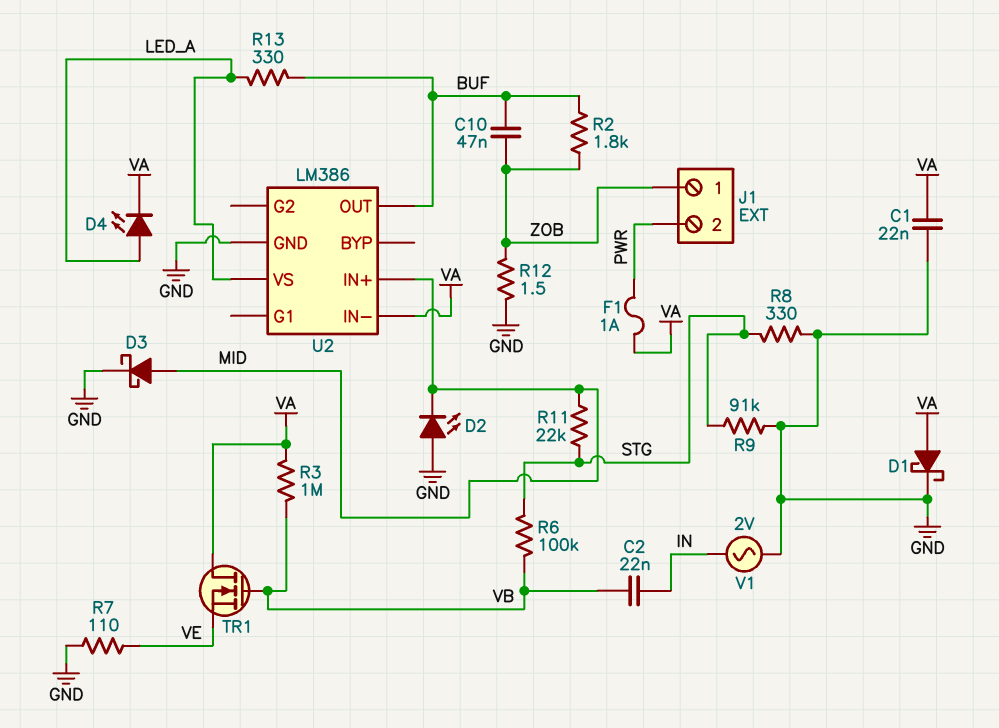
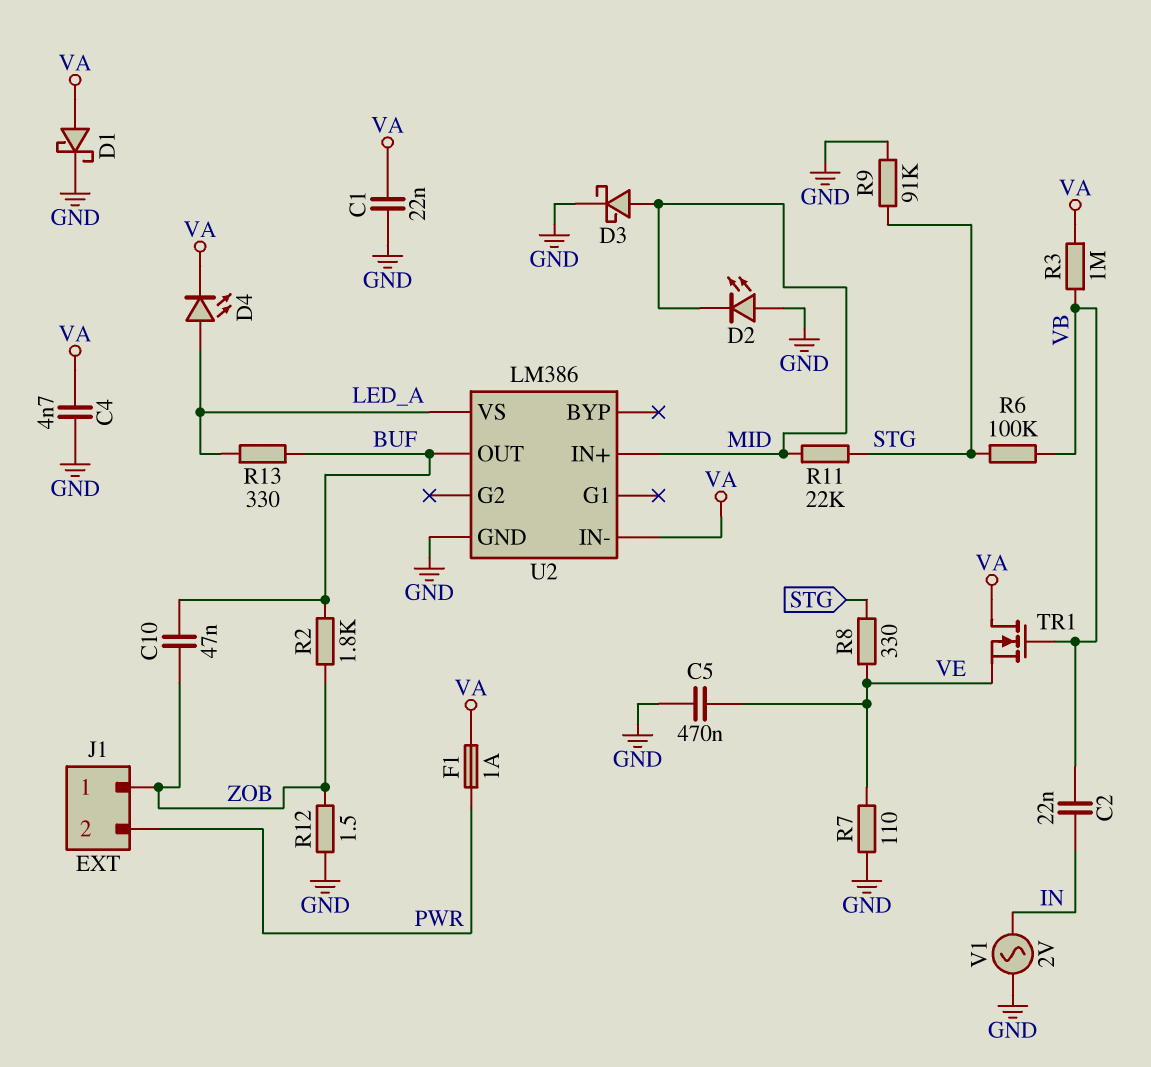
C4: none -> 4.7nF (GND, VA)
C5: none -> 470nF (GND, VE)
R8: 330 (GND, STG) -> 330 (STG, VE)

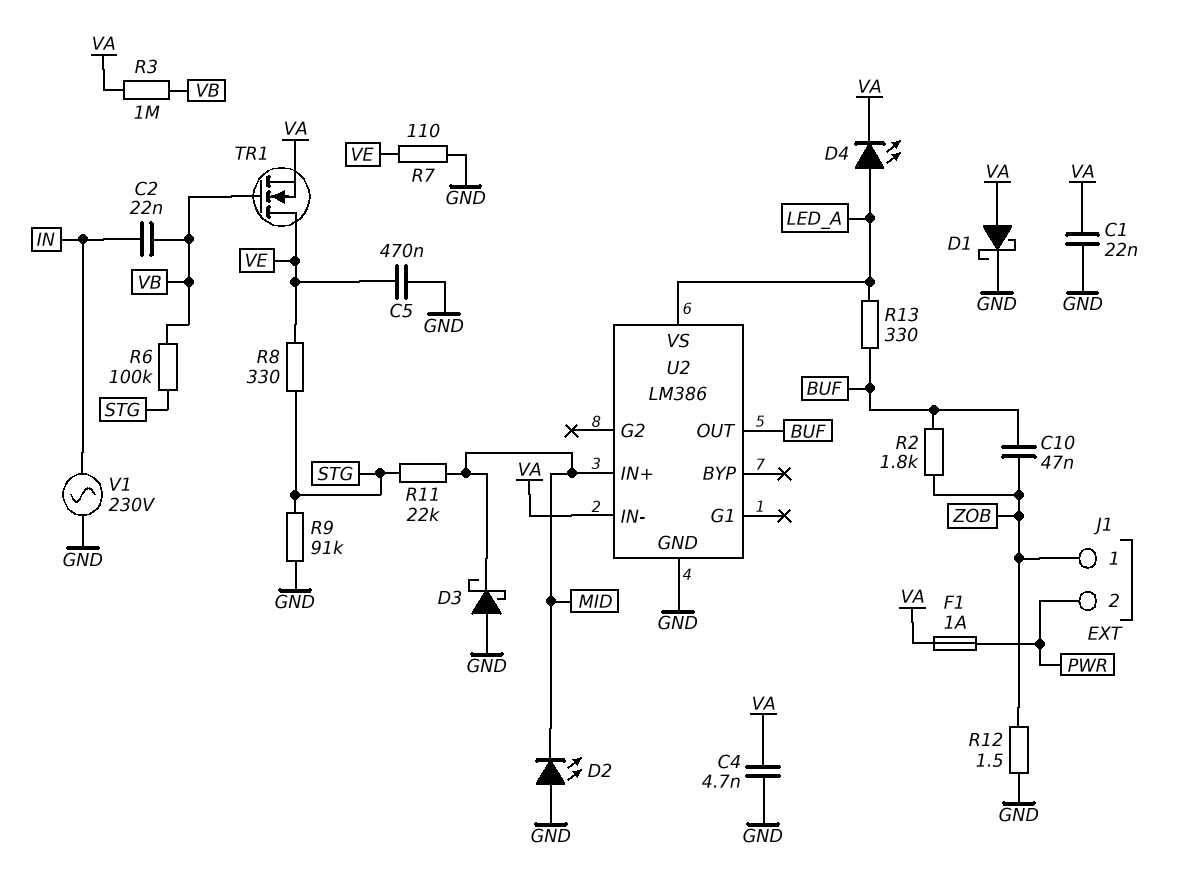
D3: schottky (A MID, K GND) -> schottky (A GND, K MID)
TR1: NMOS (G VB, D VA, S VE) -> NMOS (G VB, D VE, S VA)
V1: AC 2V (GND, IN) -> AC 230V (GND, IN)

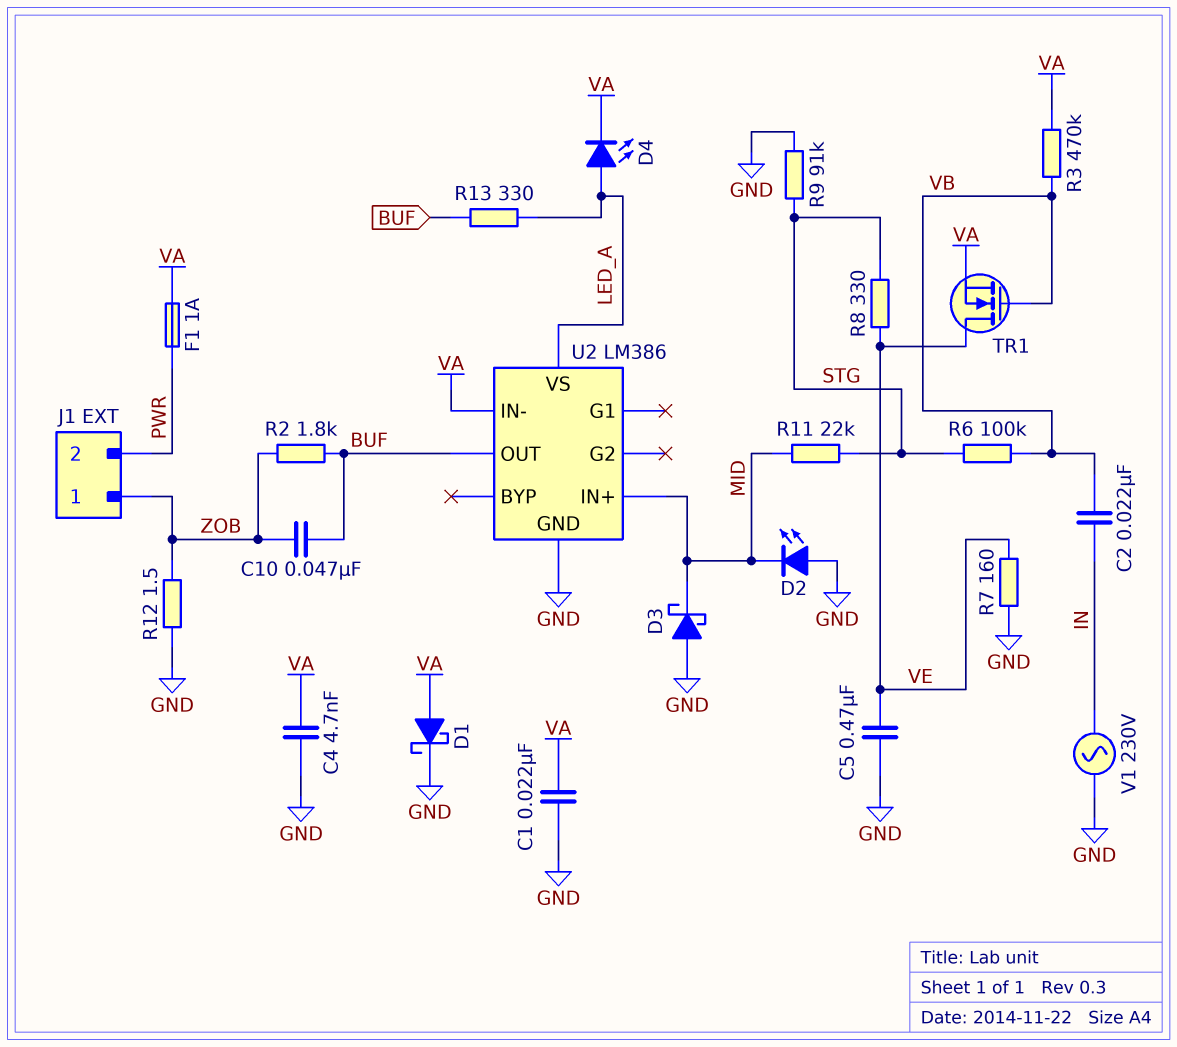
R3: 1M (VA, VB) -> 470k (VA, VB)
R7: 110 (GND, VE) -> 160 (GND, VE)

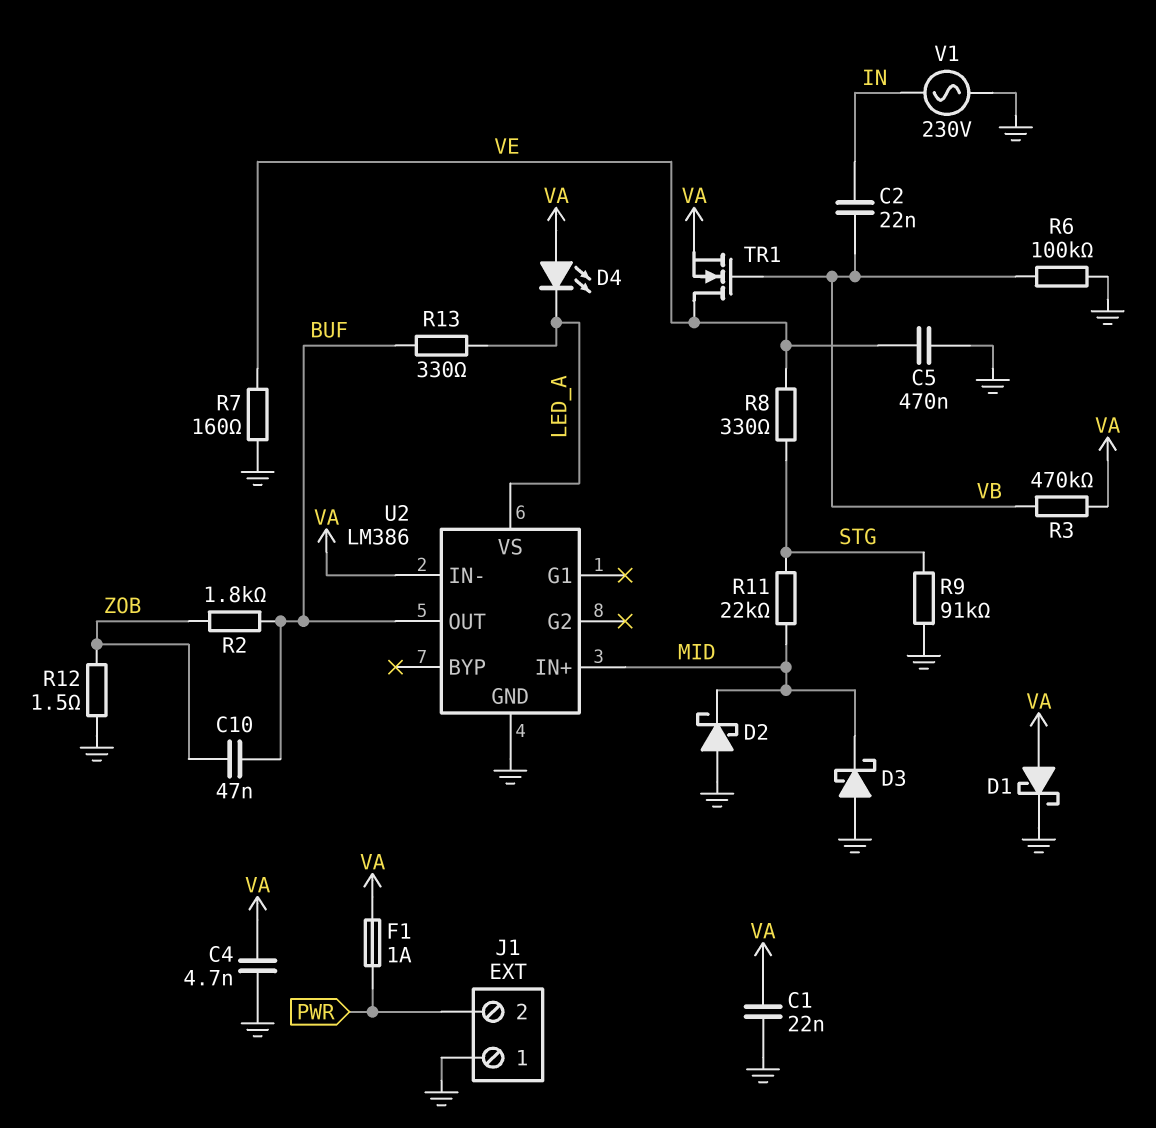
D2: LED (A GND, K MID) -> schottky (A GND, K MID)
D4: LED (A LED_A, K VA) -> LED (A VA, K LED_A)
J1 pin 1: ZOB -> GND
R6: 100k (STG, VB) -> 100k (GND, VB)

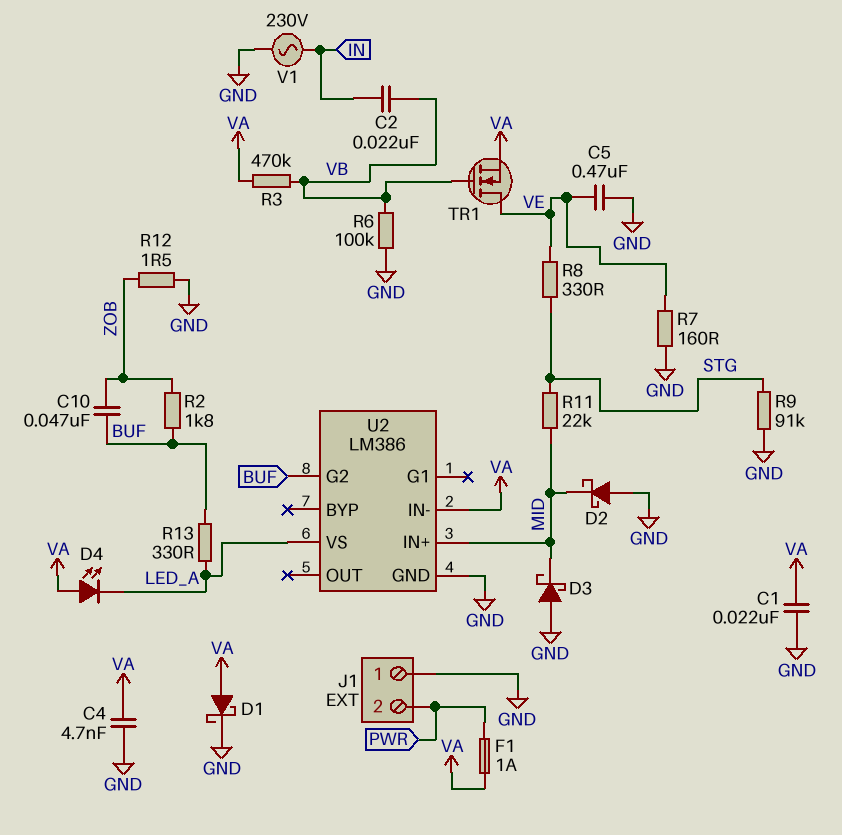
U2 pin G2: none -> BUF
U2 pin OUT: BUF -> none

